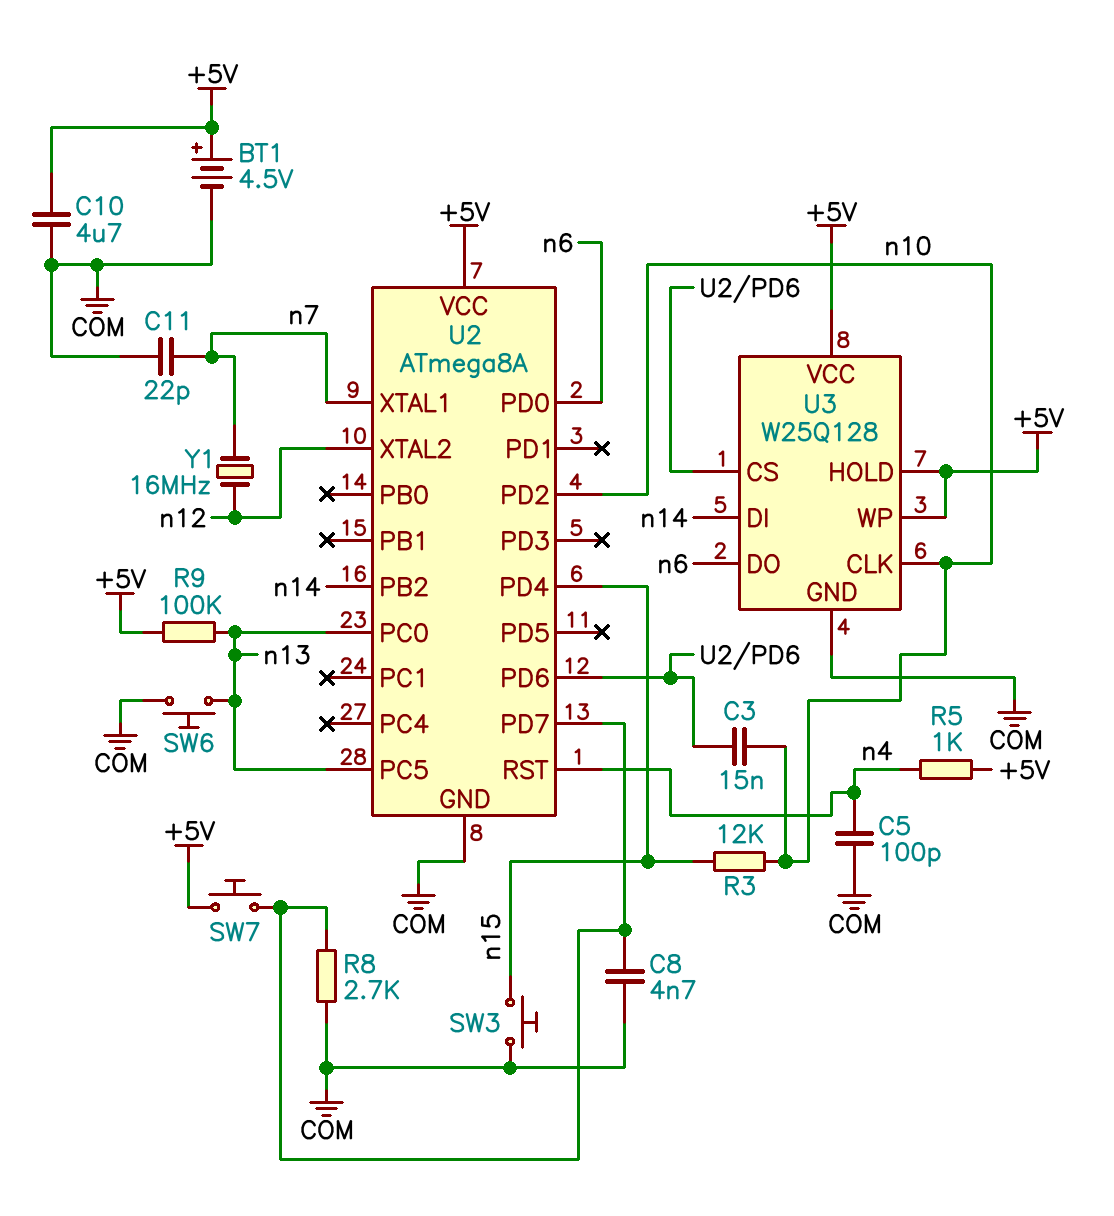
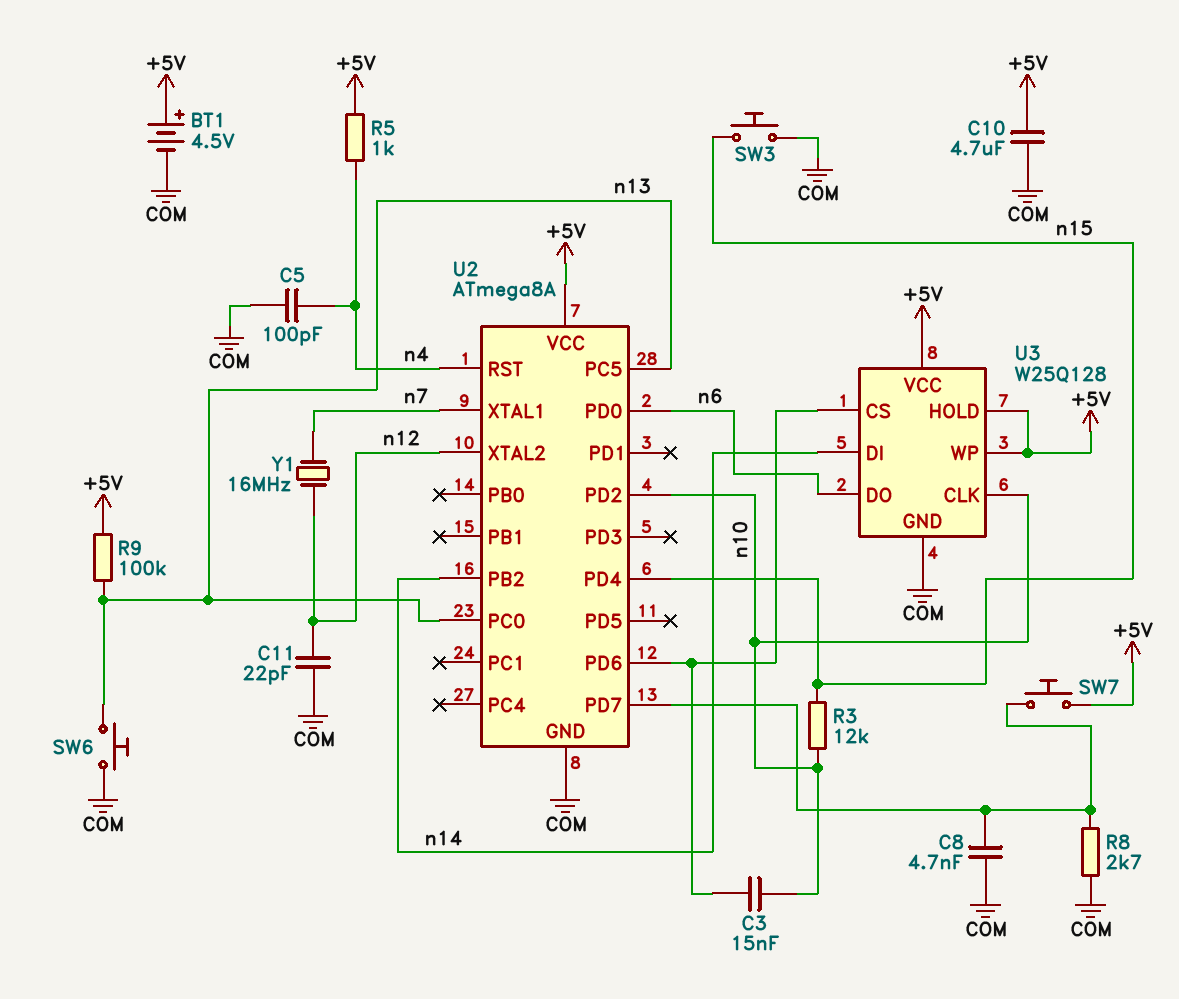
C11: 22pF (COM, n7) -> 22pF (COM, n12)

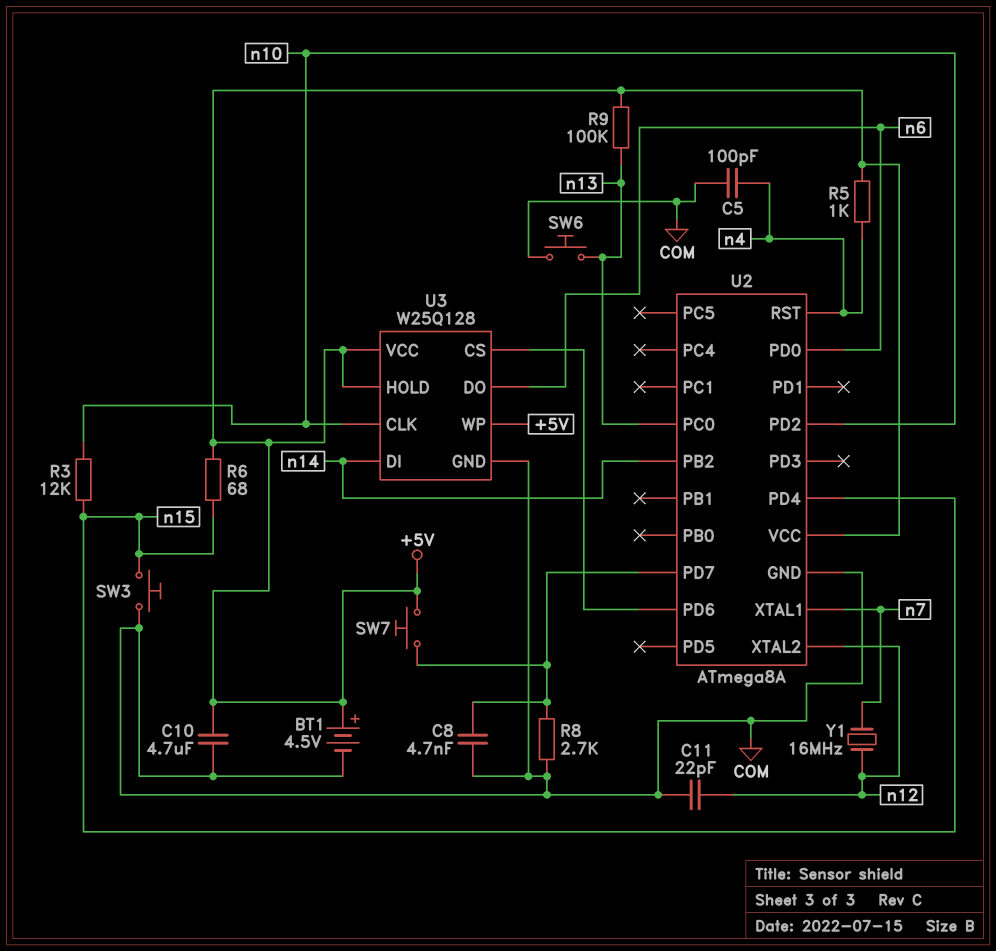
C3: 15nF (U2/PD6, n10) -> none
R6: none -> 68 (+5V, n15)
U2 pin PC5: n13 -> none

